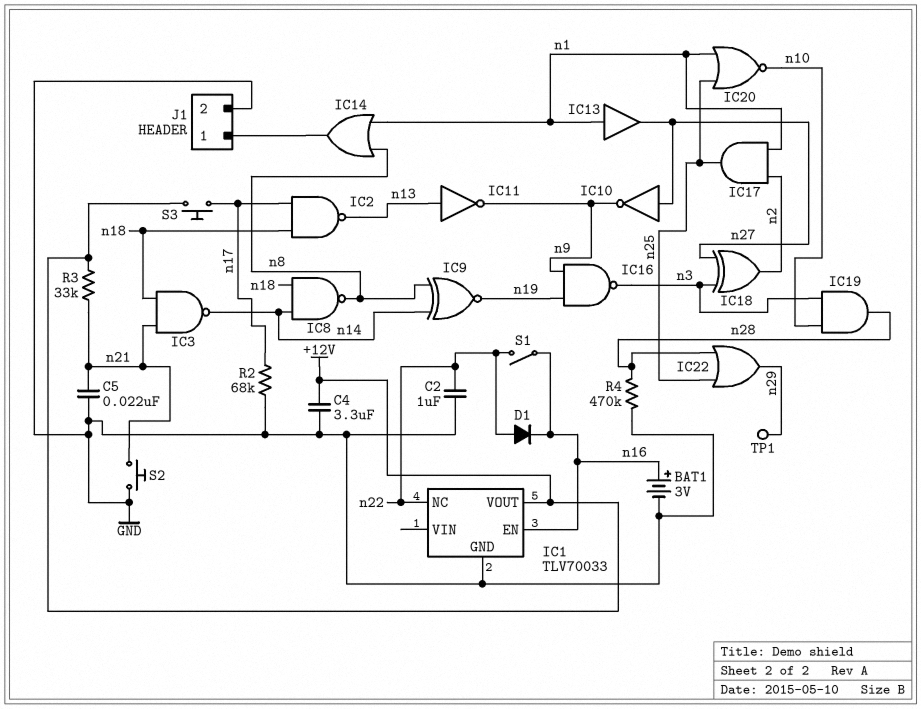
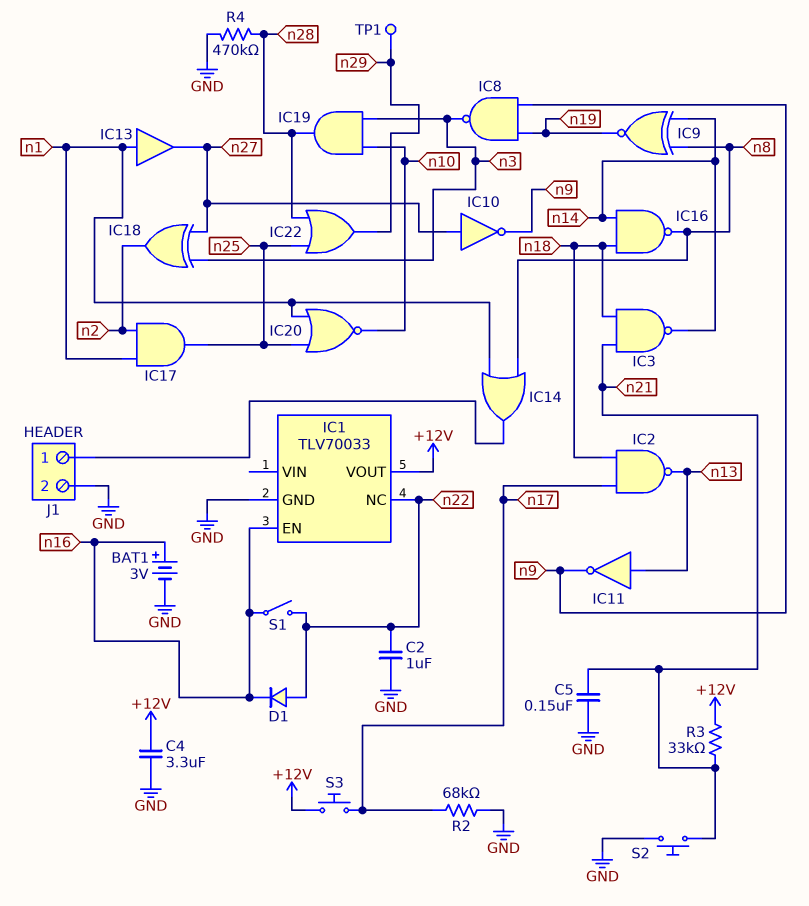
C5: 22nF (GND, n21) -> 150nF (GND, n21)
IC8: NAND (in n14, in n18, out n8) -> NAND (in n9, in n19, out n3)
IC16: NAND (in n9, in n19, out n3) -> NAND (in n14, in n18, out n8)

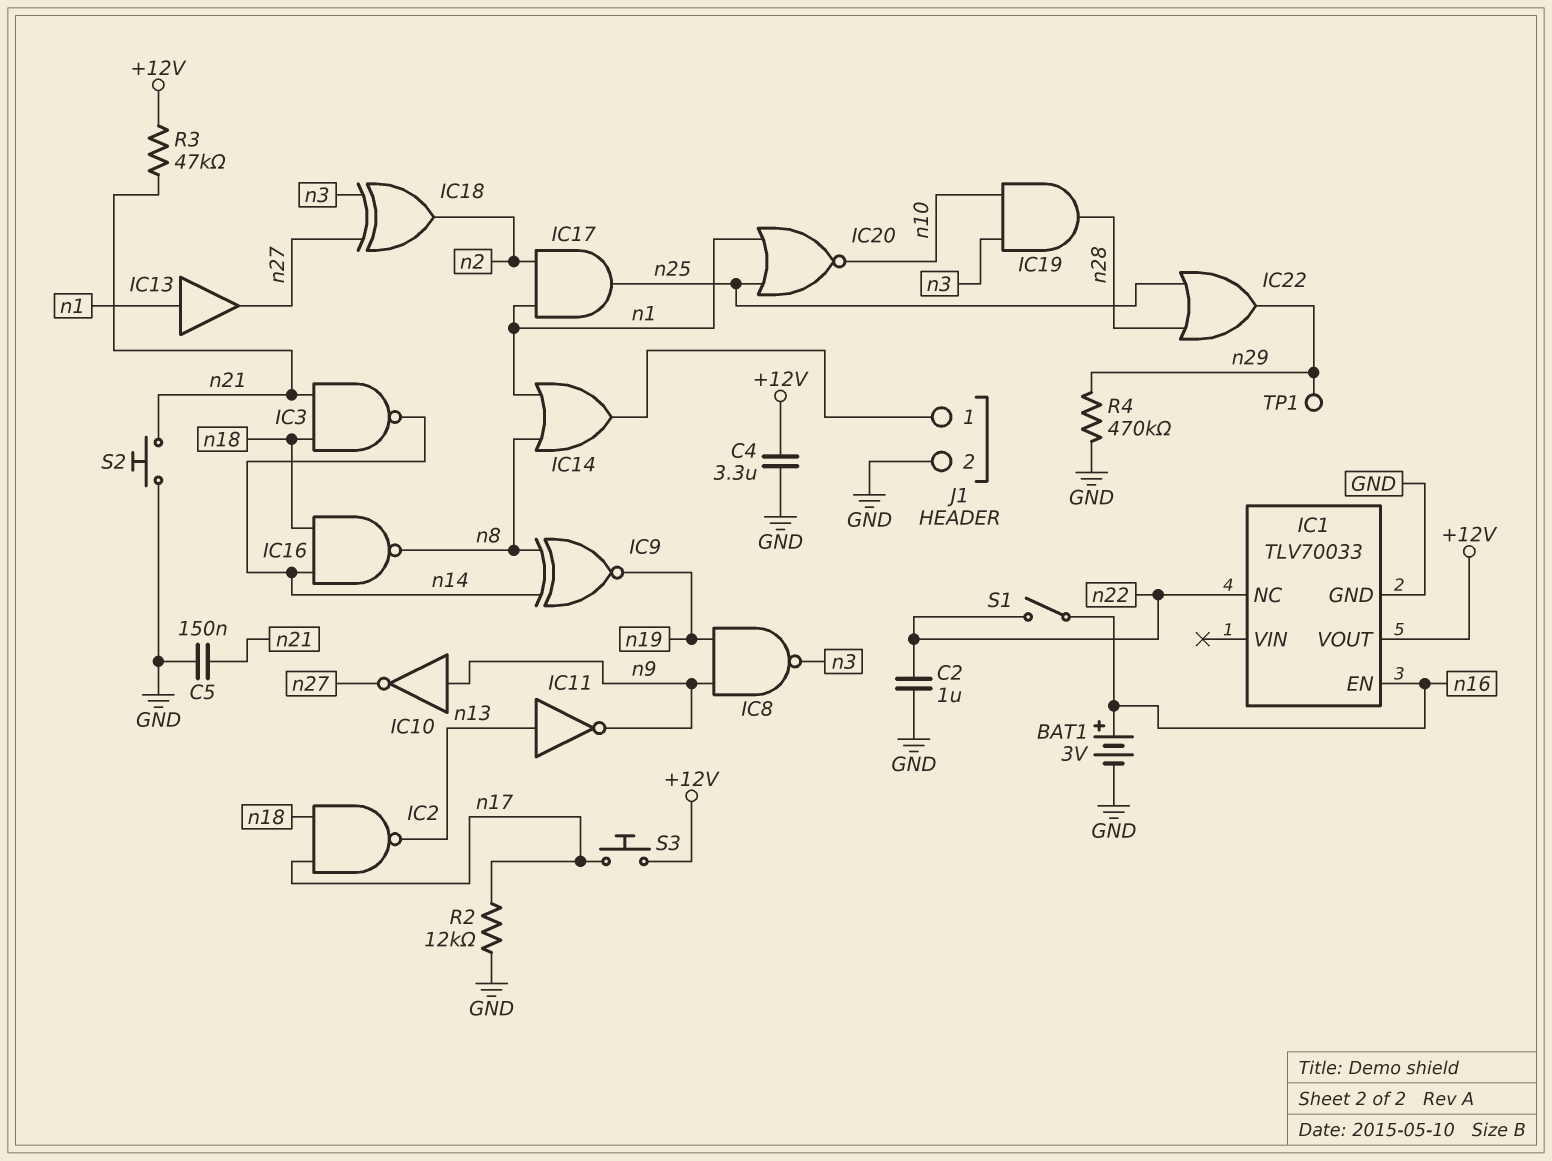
D1: diode (A n22, K n16) -> none
IC10: NOT (in n27, out n9) -> NOT (in n9, out n27)
R2: 68k (GND, n17) -> 12k (GND, n17)
R3: 33k (+12V, n21) -> 47k (+12V, n21)
R4: 470k (GND, n28) -> 470k (GND, n29)

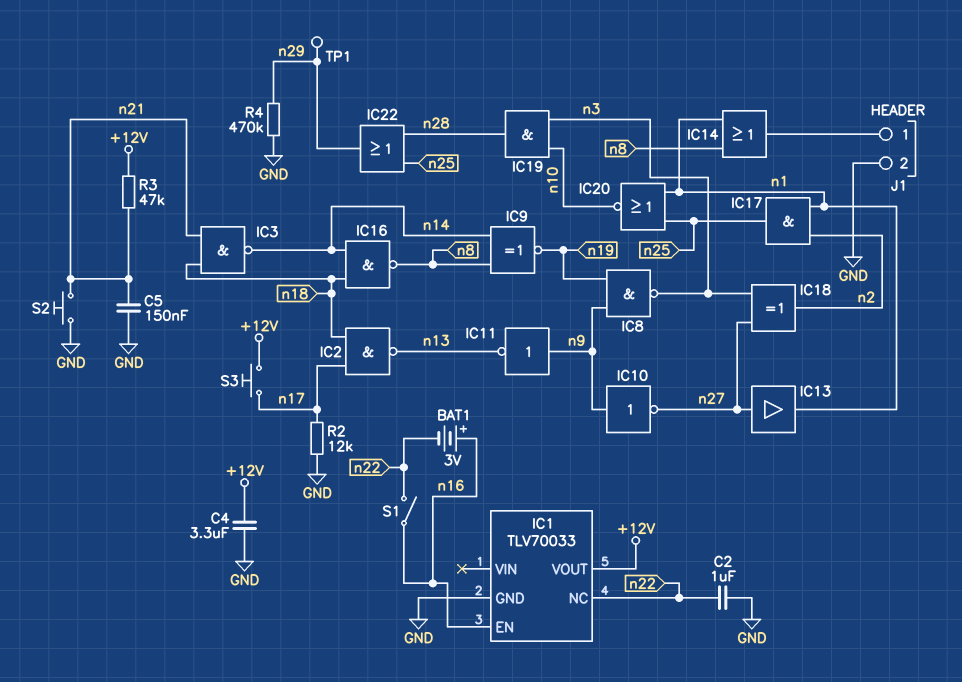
BAT1: 3V (plus n16, minus GND) -> 3V (plus n16, minus n22)
IC11: NOT (in n13, out n9) -> NOT (in n9, out n13)
IC13: buffer (in n1, out n27) -> buffer (in n27, out n1)

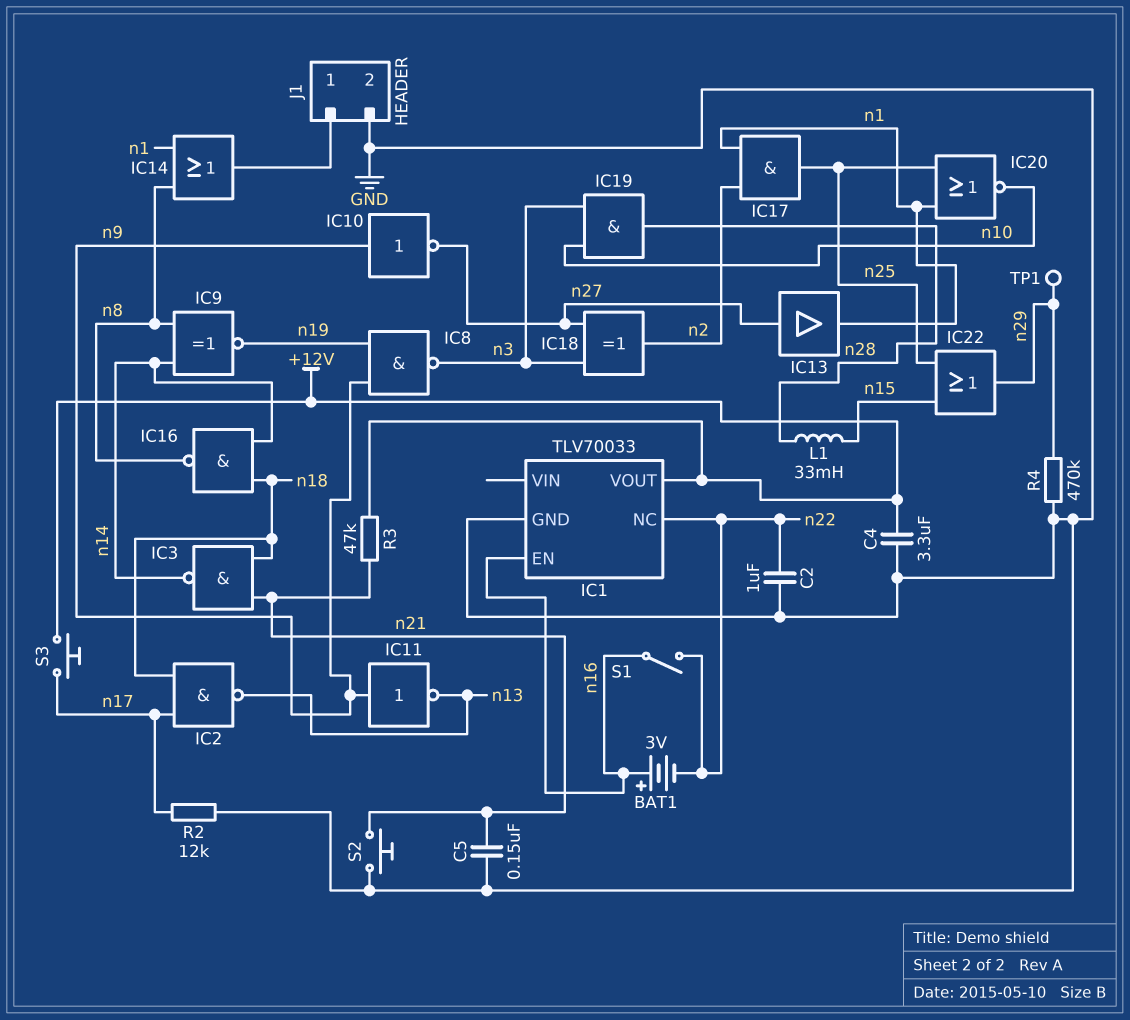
IC22: OR (in n25, in n28, out n29) -> OR (in n15, in n25, out n29)
L1: none -> 33mH (n15, n28)

